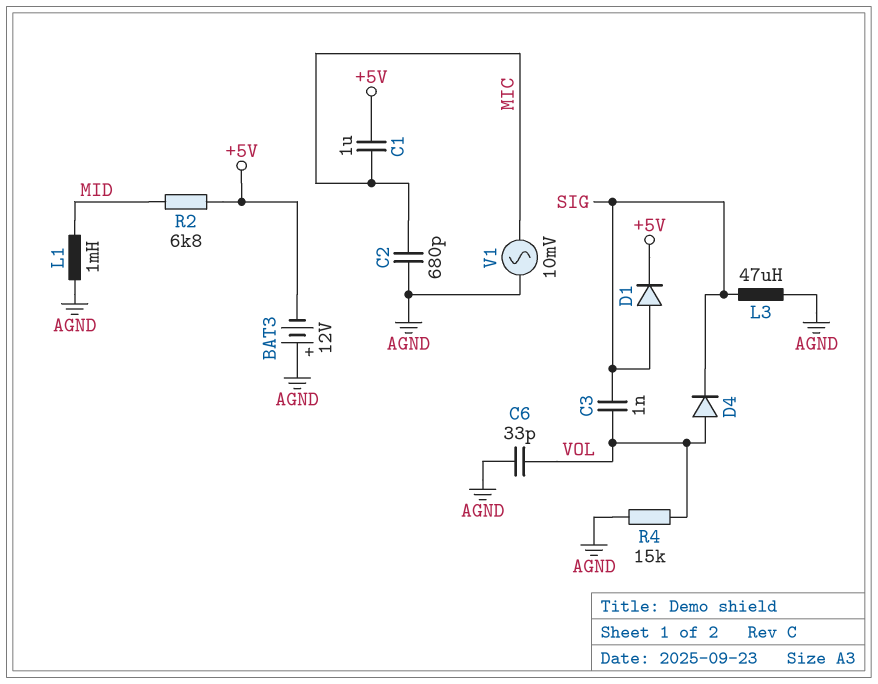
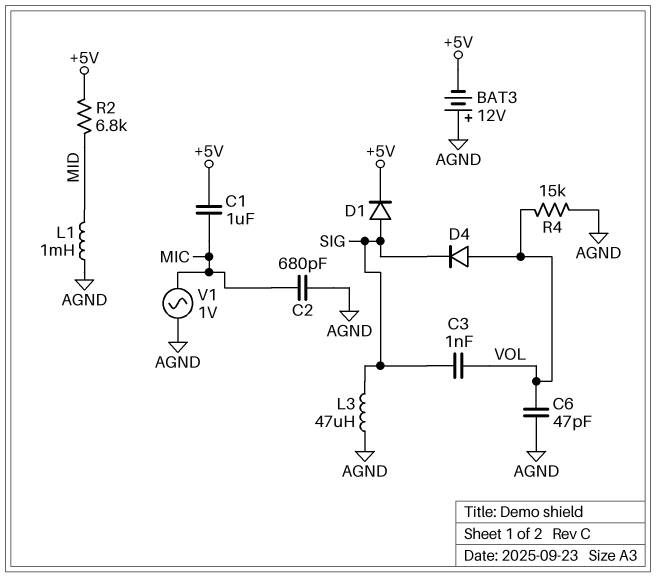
C6: 33pF (AGND, VOL) -> 47pF (AGND, VOL)
V1: AC 10mV (AGND, MIC) -> AC 1V (AGND, MIC)

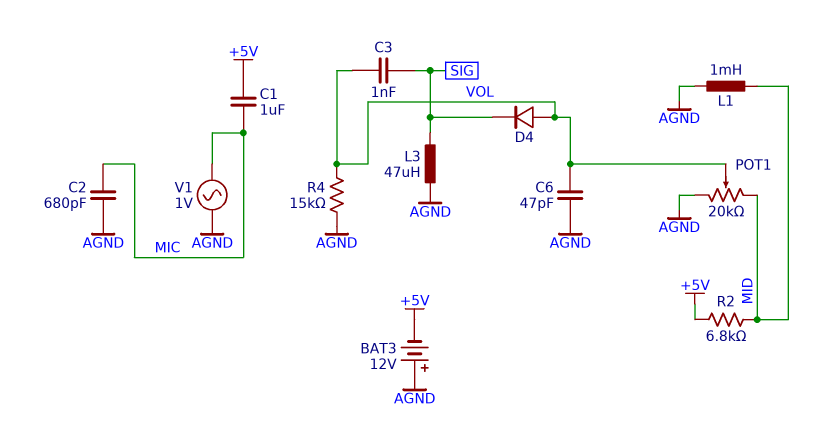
D1: diode (A SIG, K +5V) -> none
POT1: none -> 20k (AGND, MID, wiper VOL)

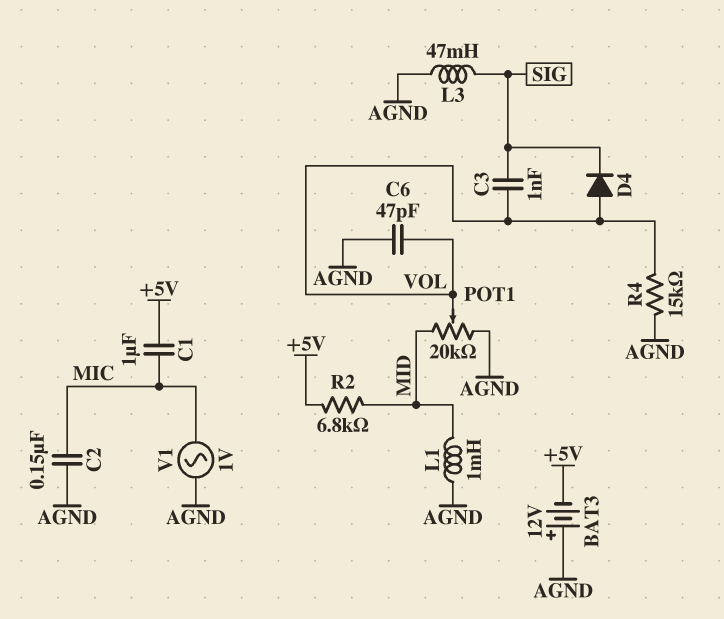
C2: 680pF (AGND, MIC) -> 150nF (AGND, MIC)
L3: 47uH (AGND, SIG) -> 47mH (AGND, SIG)

